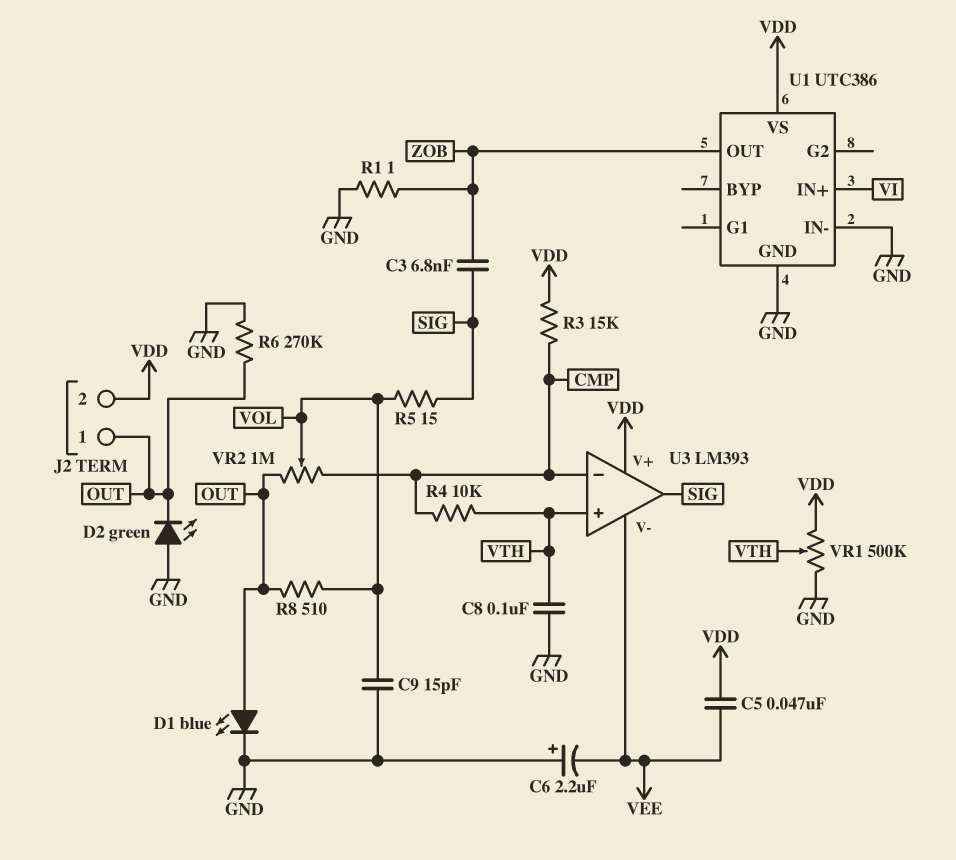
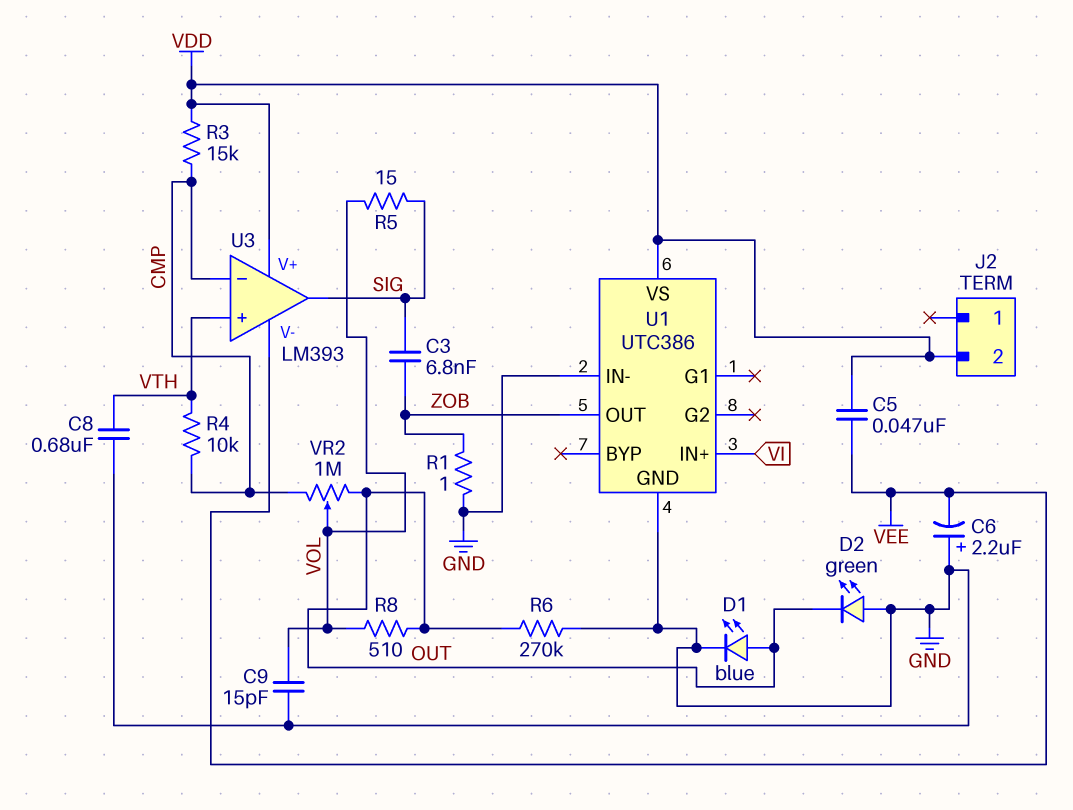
C8: 100nF (GND, VTH) -> 680nF (GND, VTH)
J2 pin 1: OUT -> none
VR1: 500k (GND, VDD, wiper VTH) -> none

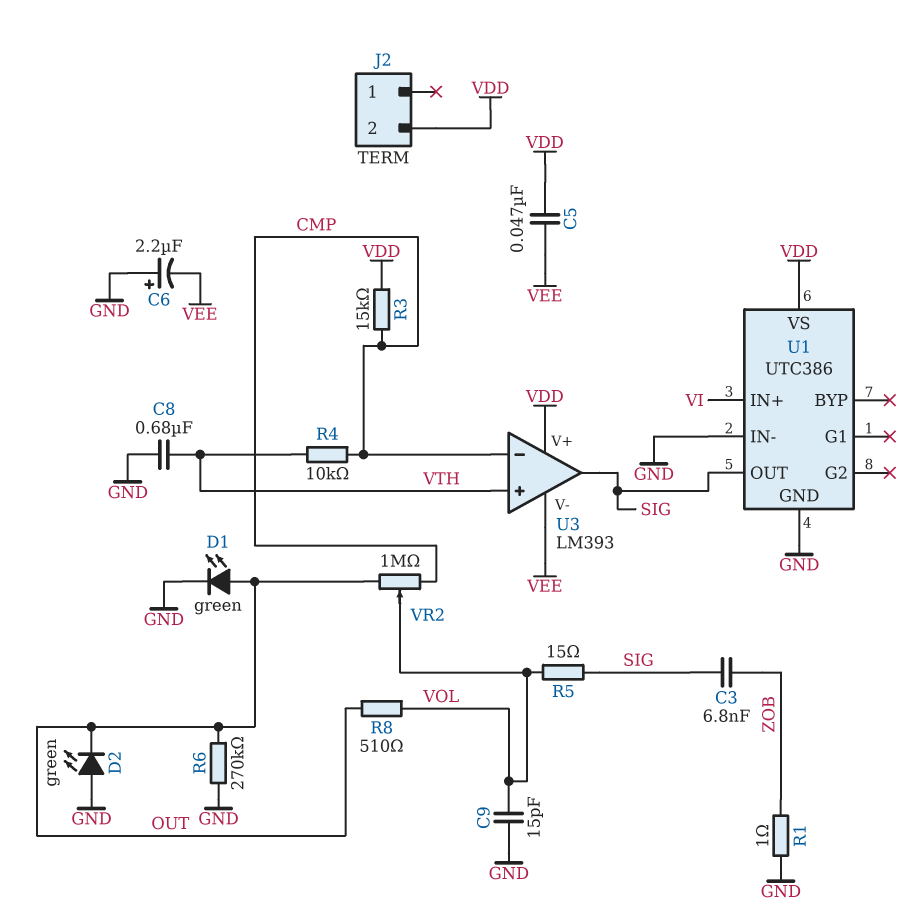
D1: LED blue (A OUT, K GND) -> LED green (A OUT, K GND)
U1 pin OUT: ZOB -> SIG

